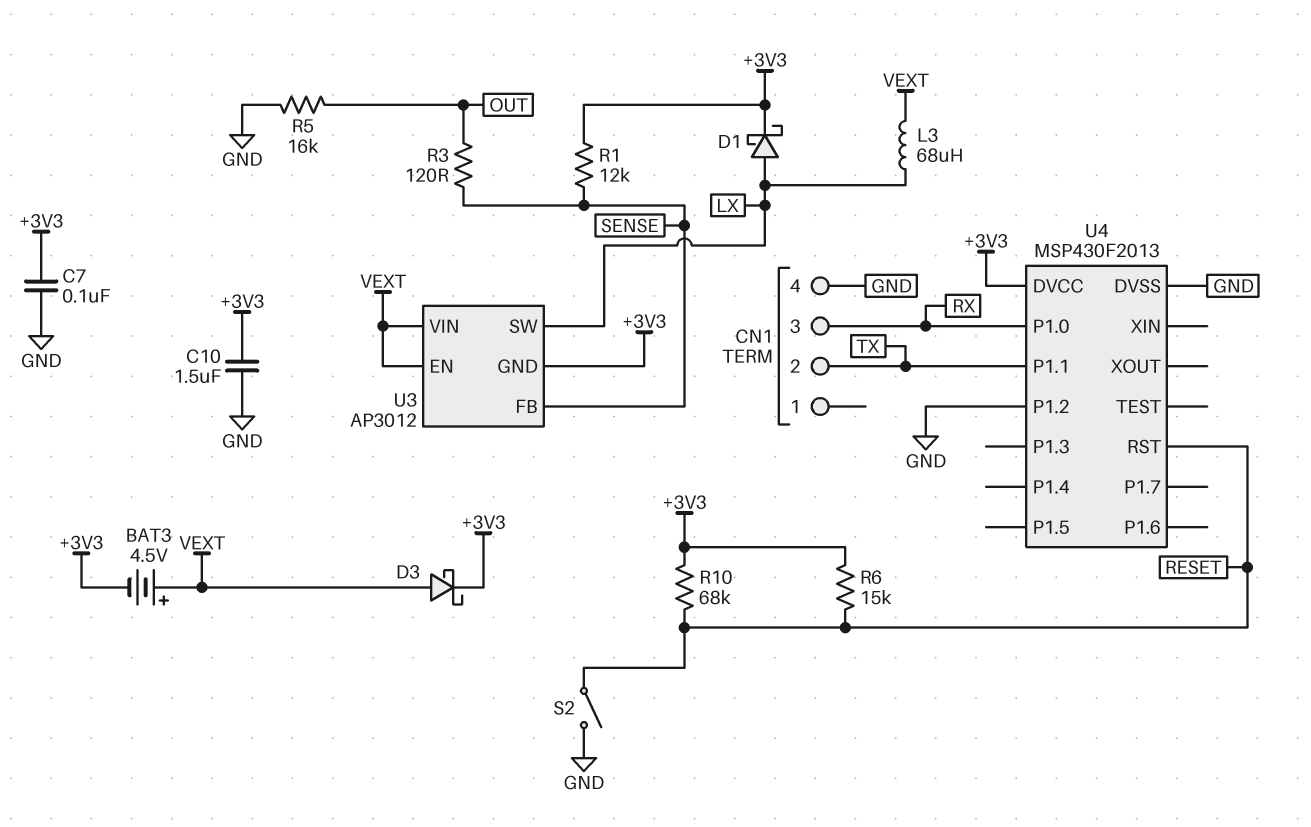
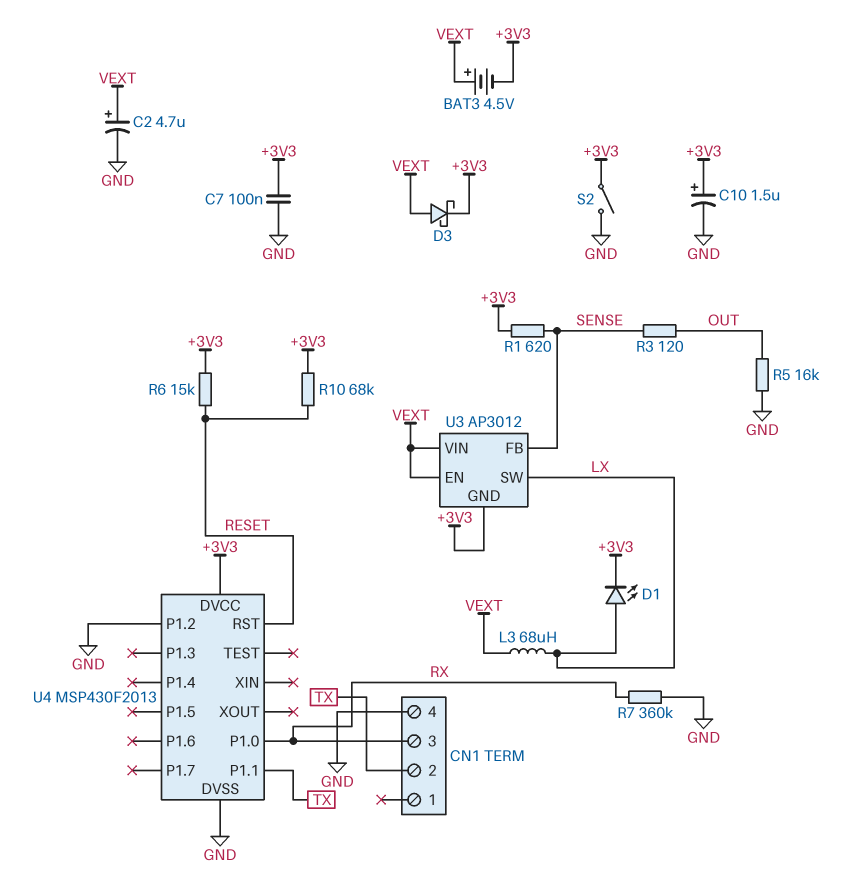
C2: none -> 4.7uF (plus VEXT, minus GND)
C10: 1.5uF (+3V3, GND) -> 1.5uF (plus +3V3, minus GND)
D1: schottky (A LX, K +3V3) -> LED (A LX, K +3V3)
R1: 12k (+3V3, SENSE) -> 620 (+3V3, SENSE)
R7: none -> 360k (GND, RX)
S2: switch (GND, RESET) -> switch (+3V3, GND)

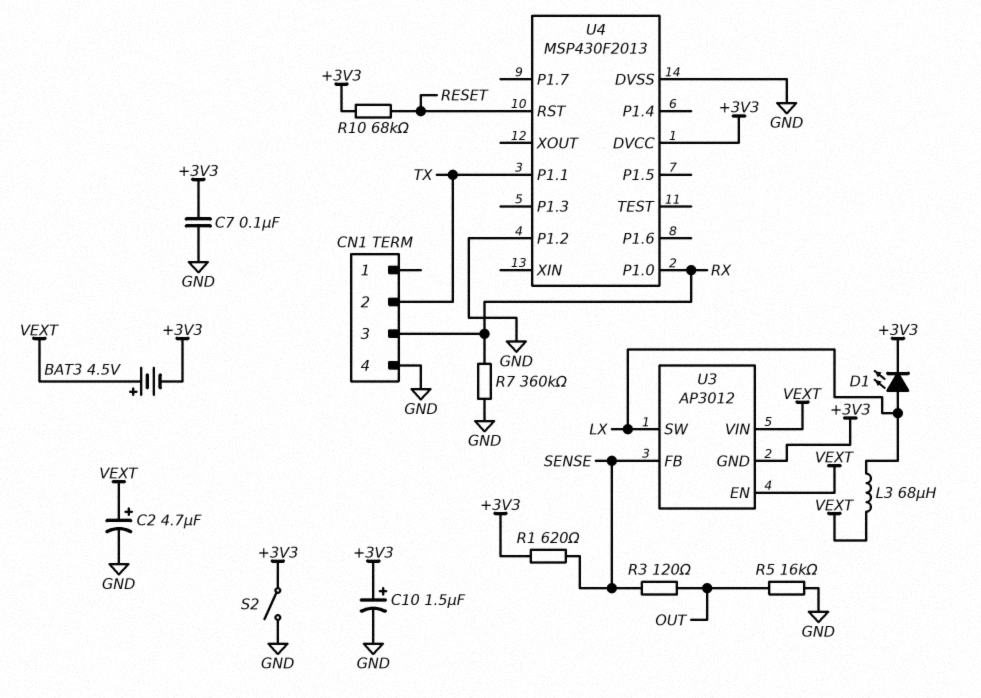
D3: schottky (A VEXT, K +3V3) -> none
R6: 15k (+3V3, RESET) -> none

